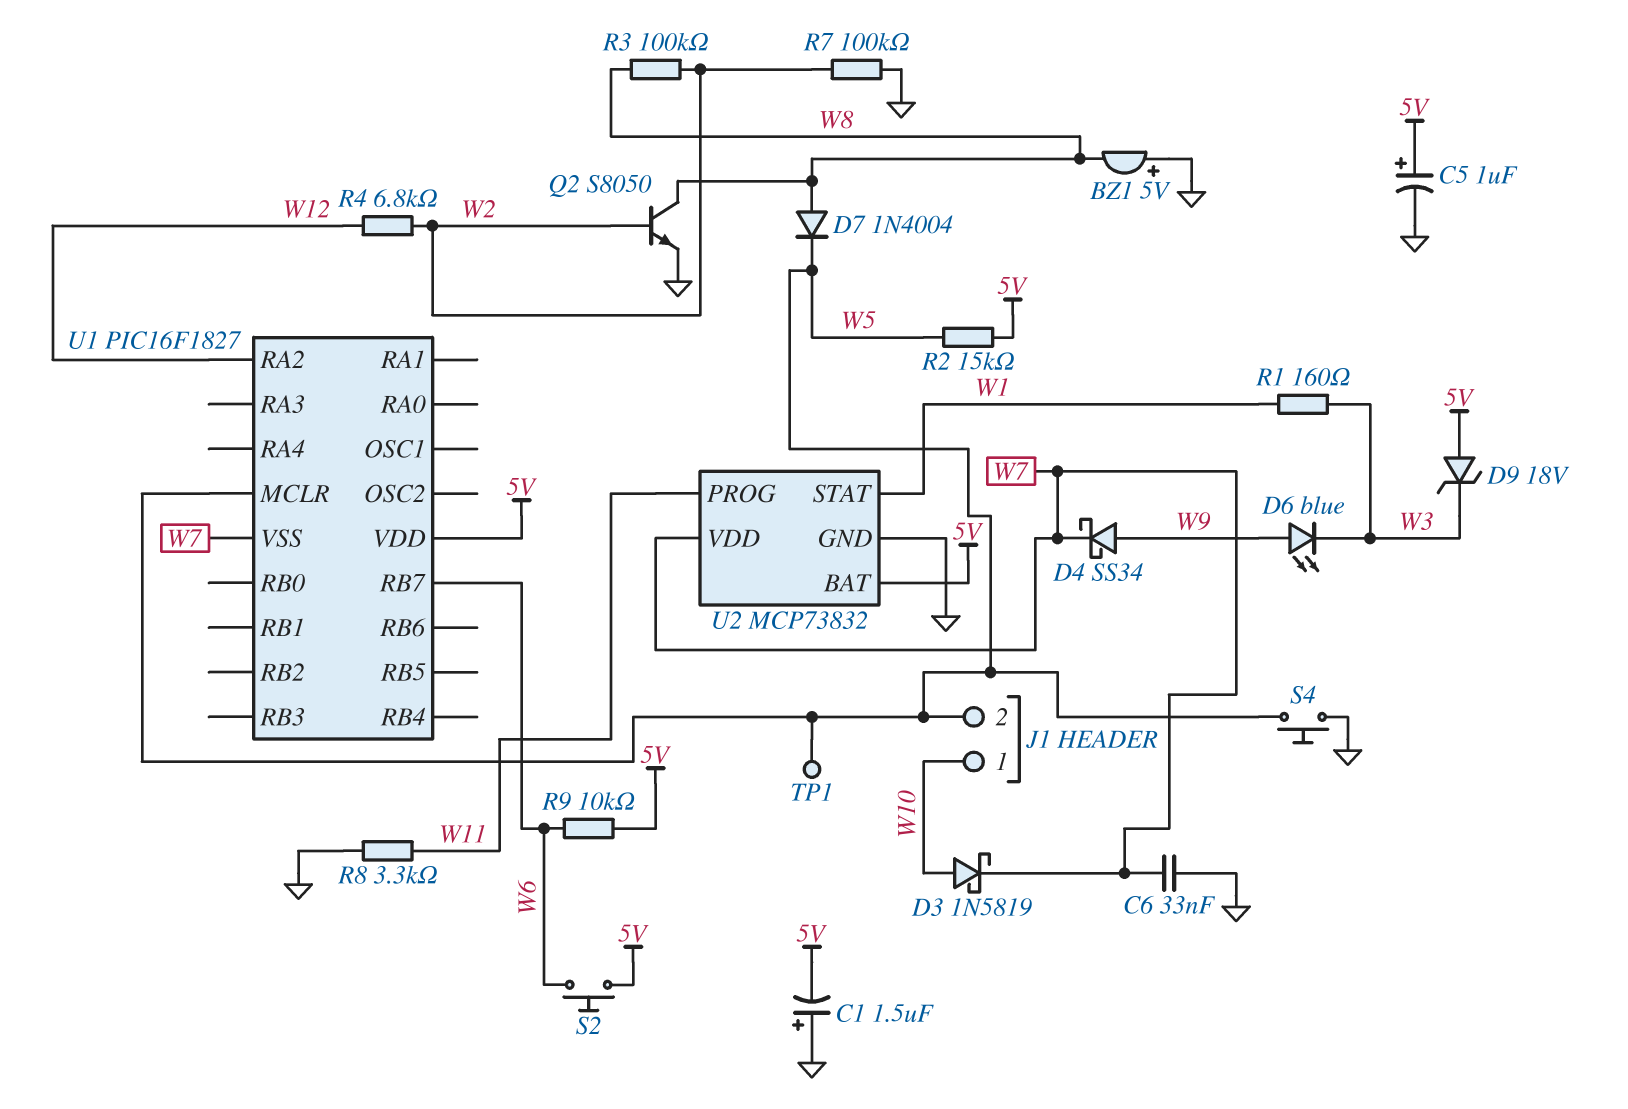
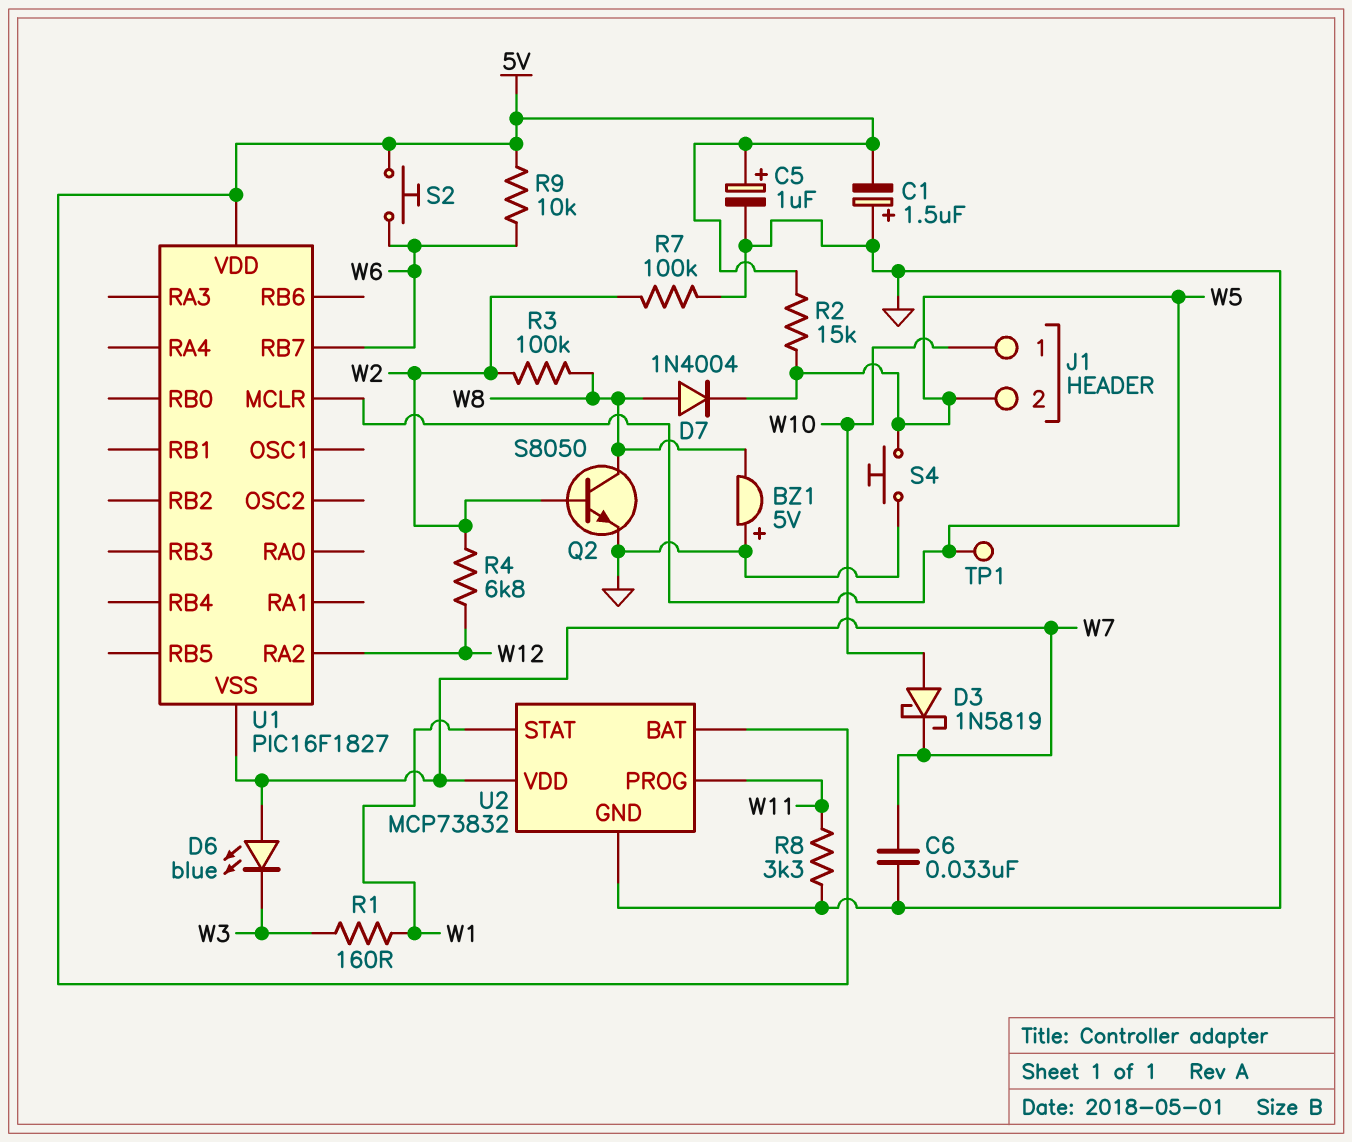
D4: schottky SS34 (A W9, K W7) -> none
D6: LED blue (A W9, K W3) -> LED blue (A W7, K W3)
D9: zener 18V (A 5V, K W3) -> none

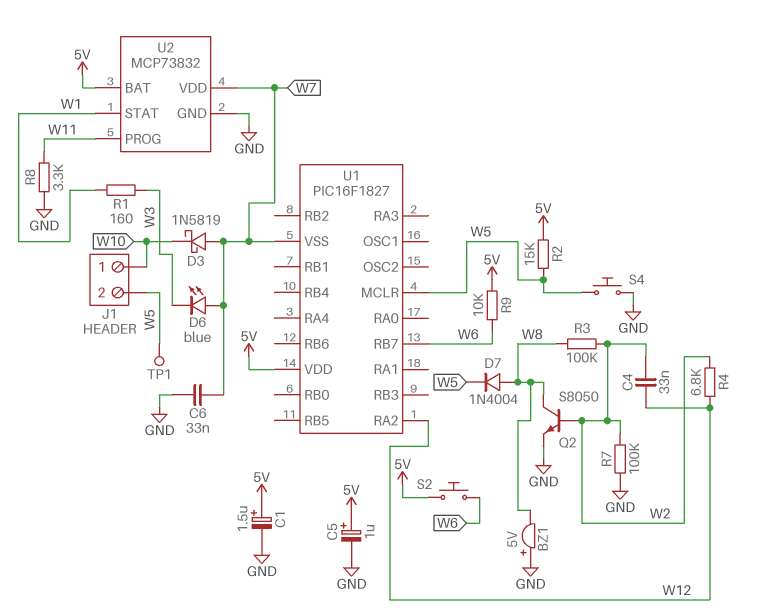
C1: 1.5uF (plus GND, minus 5V) -> 1.5uF (plus 5V, minus GND)
C4: none -> 33nF (W2, W12)
D3: schottky 1N5819 (A W10, K W7) -> schottky 1N5819 (A W7, K W10)

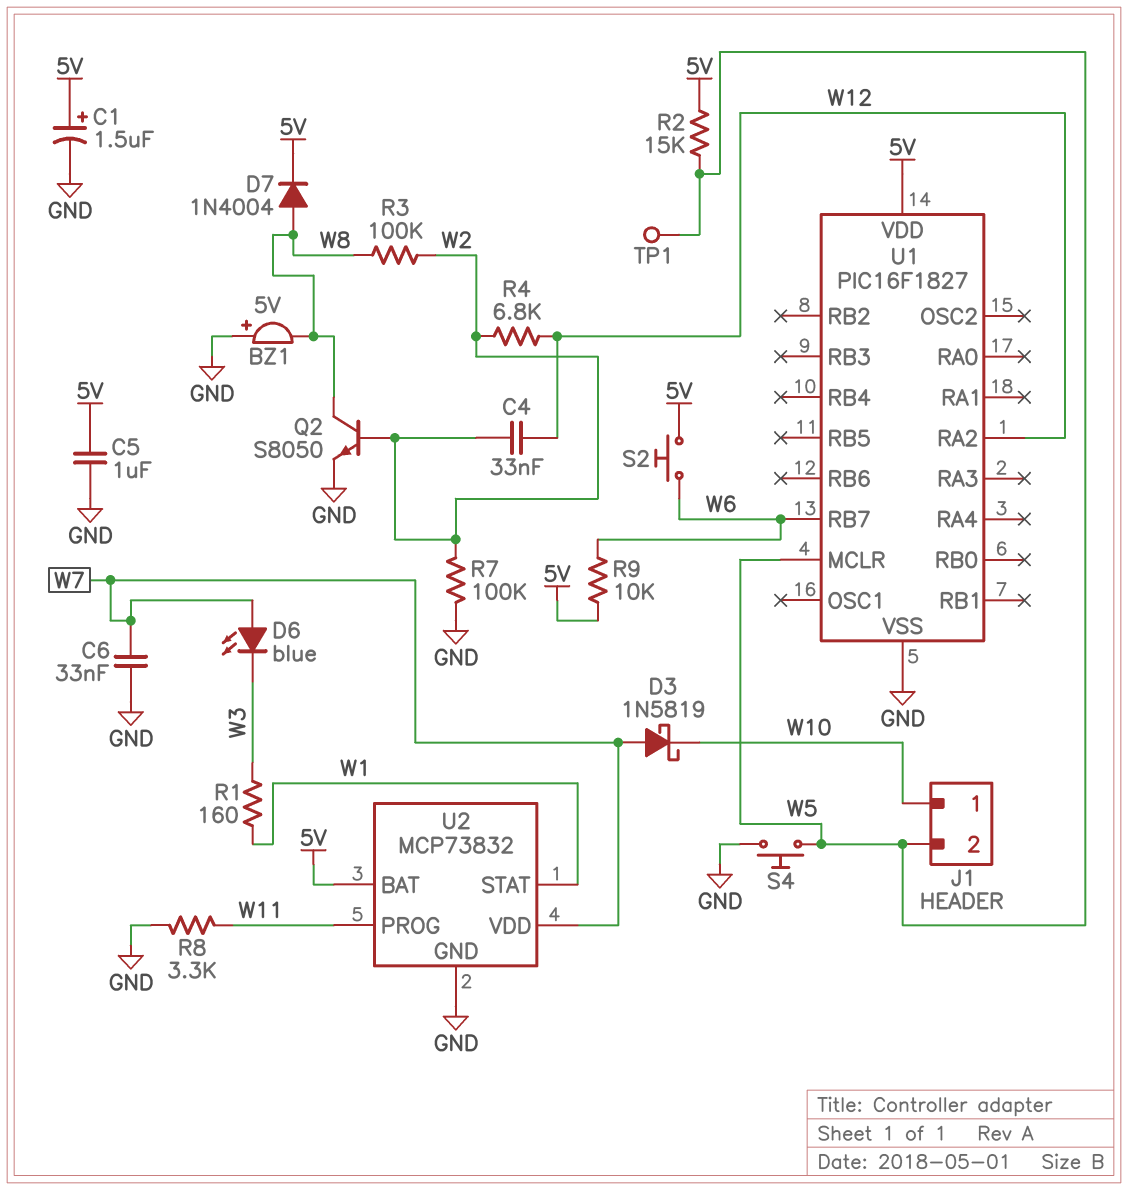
C5: 1uF (plus 5V, minus GND) -> 1uF (5V, GND)
D7: diode 1N4004 (A W8, K W5) -> diode 1N4004 (A W8, K 5V)
U1 pin VSS: W7 -> GND

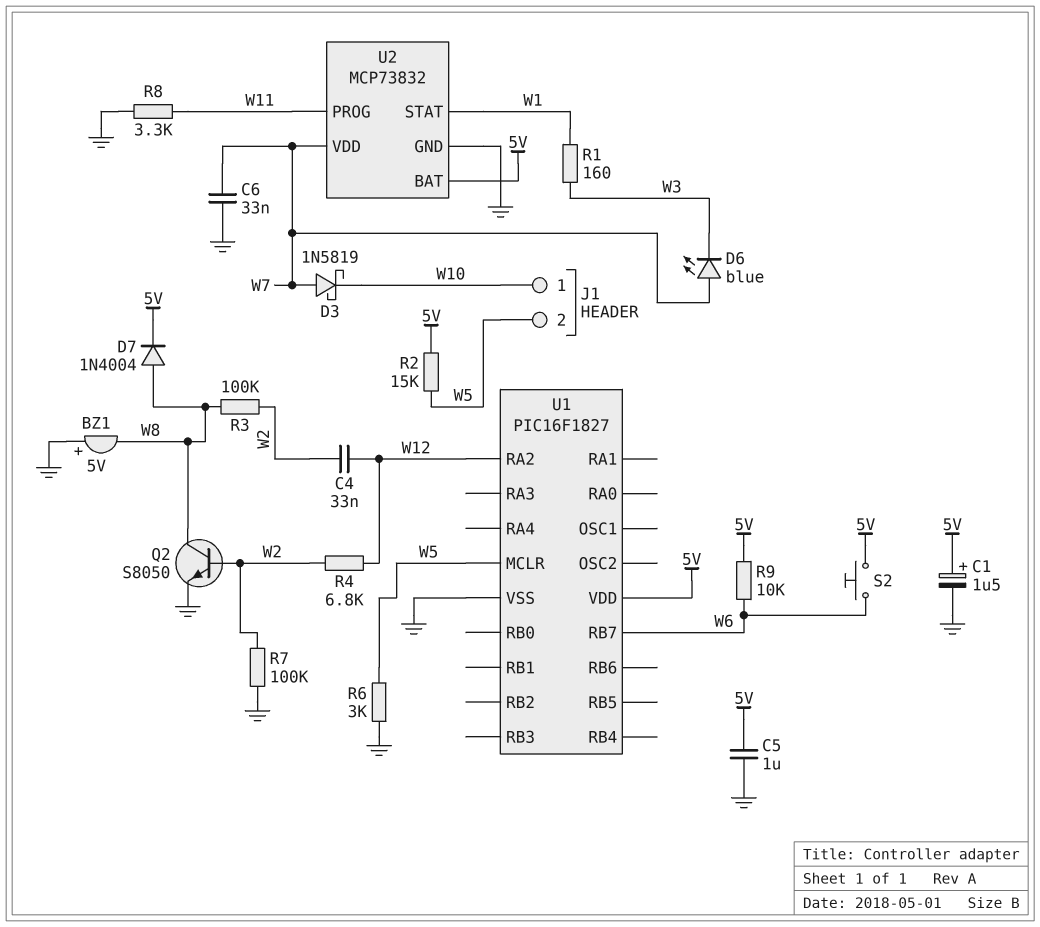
R6: none -> 3k (GND, W5)
S4: button (GND, W5) -> none
TP1: test point (W5) -> none

